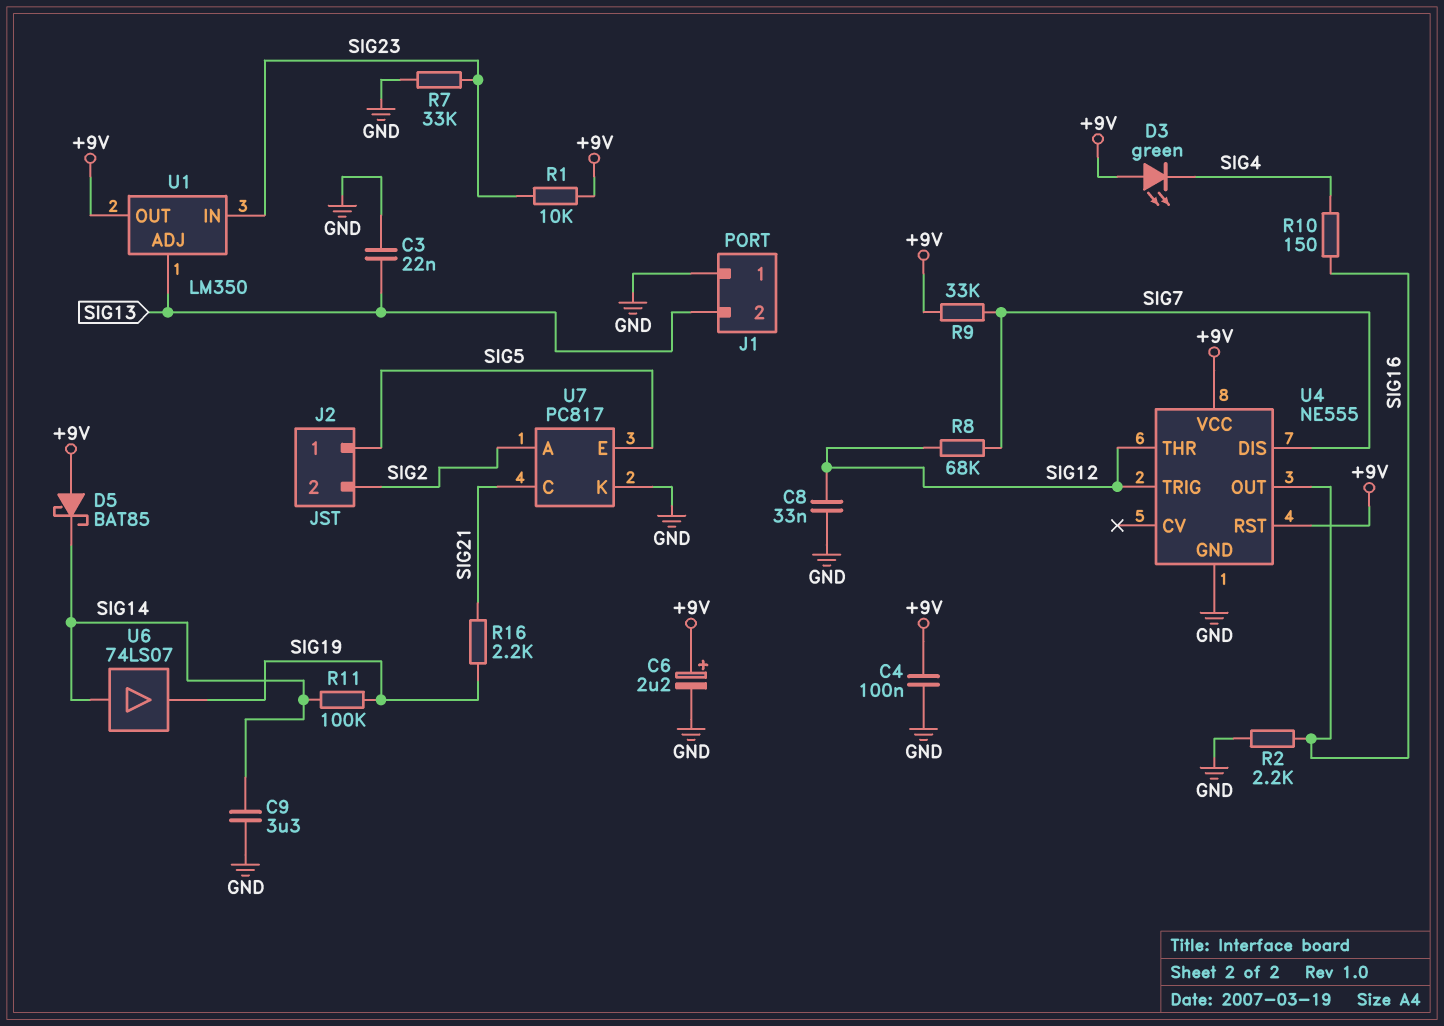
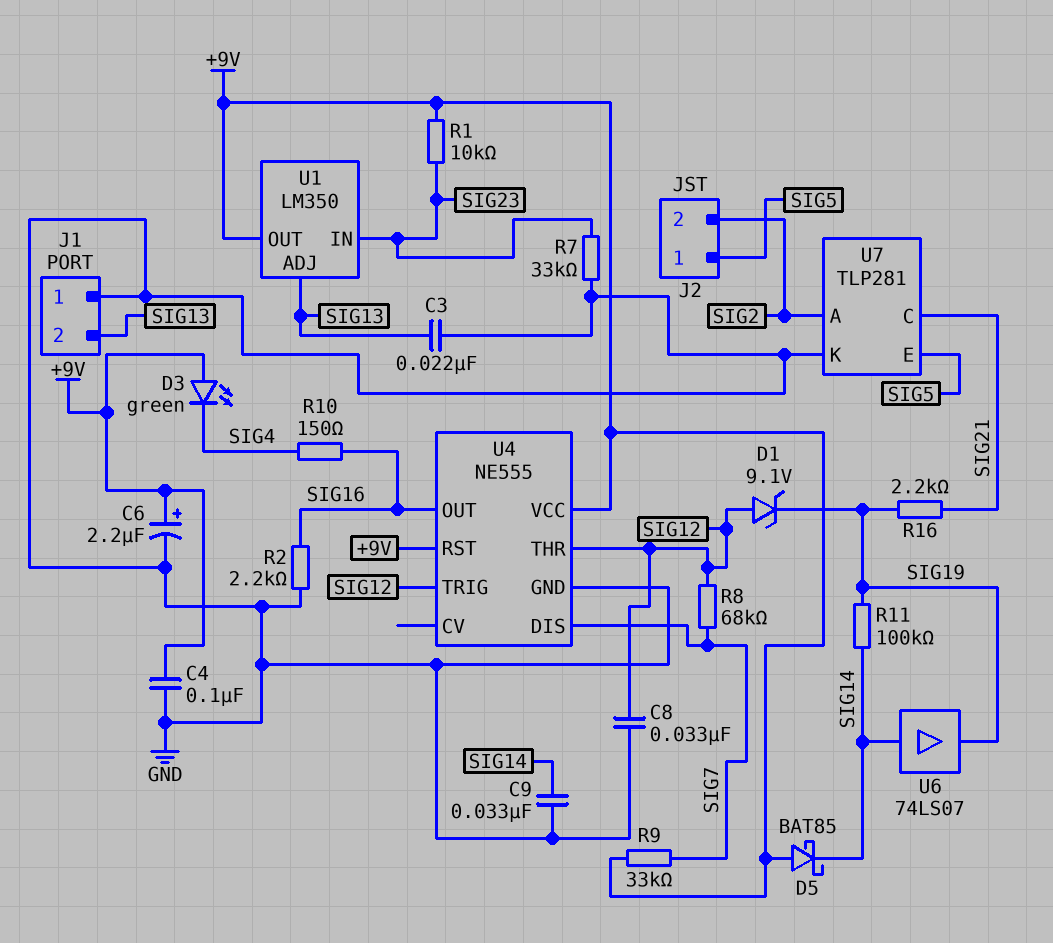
C9: 3.3uF (GND, SIG14) -> 33nF (GND, SIG14)
D1: none -> zener 9.1V (A SIG12, K SIG19)
U7: PC817 -> TLP281

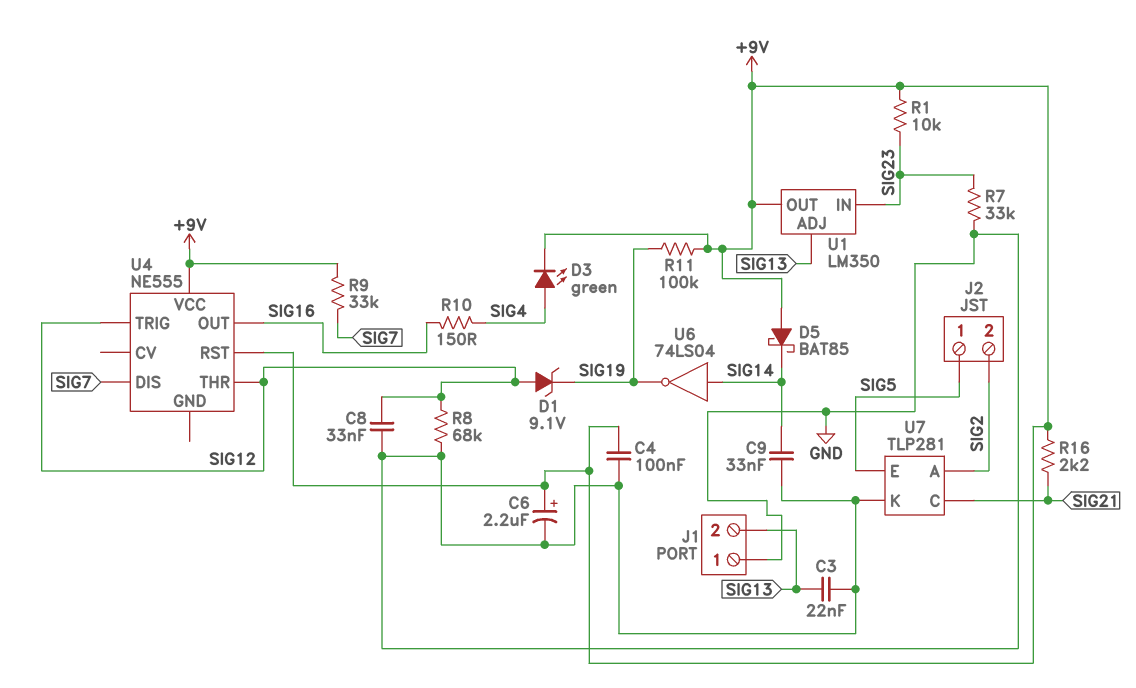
D3: LED green (A +9V, K SIG4) -> LED green (A SIG4, K +9V)
R2: 2.2k (GND, SIG16) -> none
R8: 68k (SIG7, SIG12) -> 68k (GND, SIG12)
R11: 100k (SIG14, SIG19) -> 100k (+9V, SIG19)
R16: 2.2k (SIG19, SIG21) -> 2.2k (+9V, SIG21)
U4 pin GND: GND -> none
U6: buffer 74LS07 (in SIG14, out SIG19) -> NOT 74LS04 (in SIG14, out SIG19)

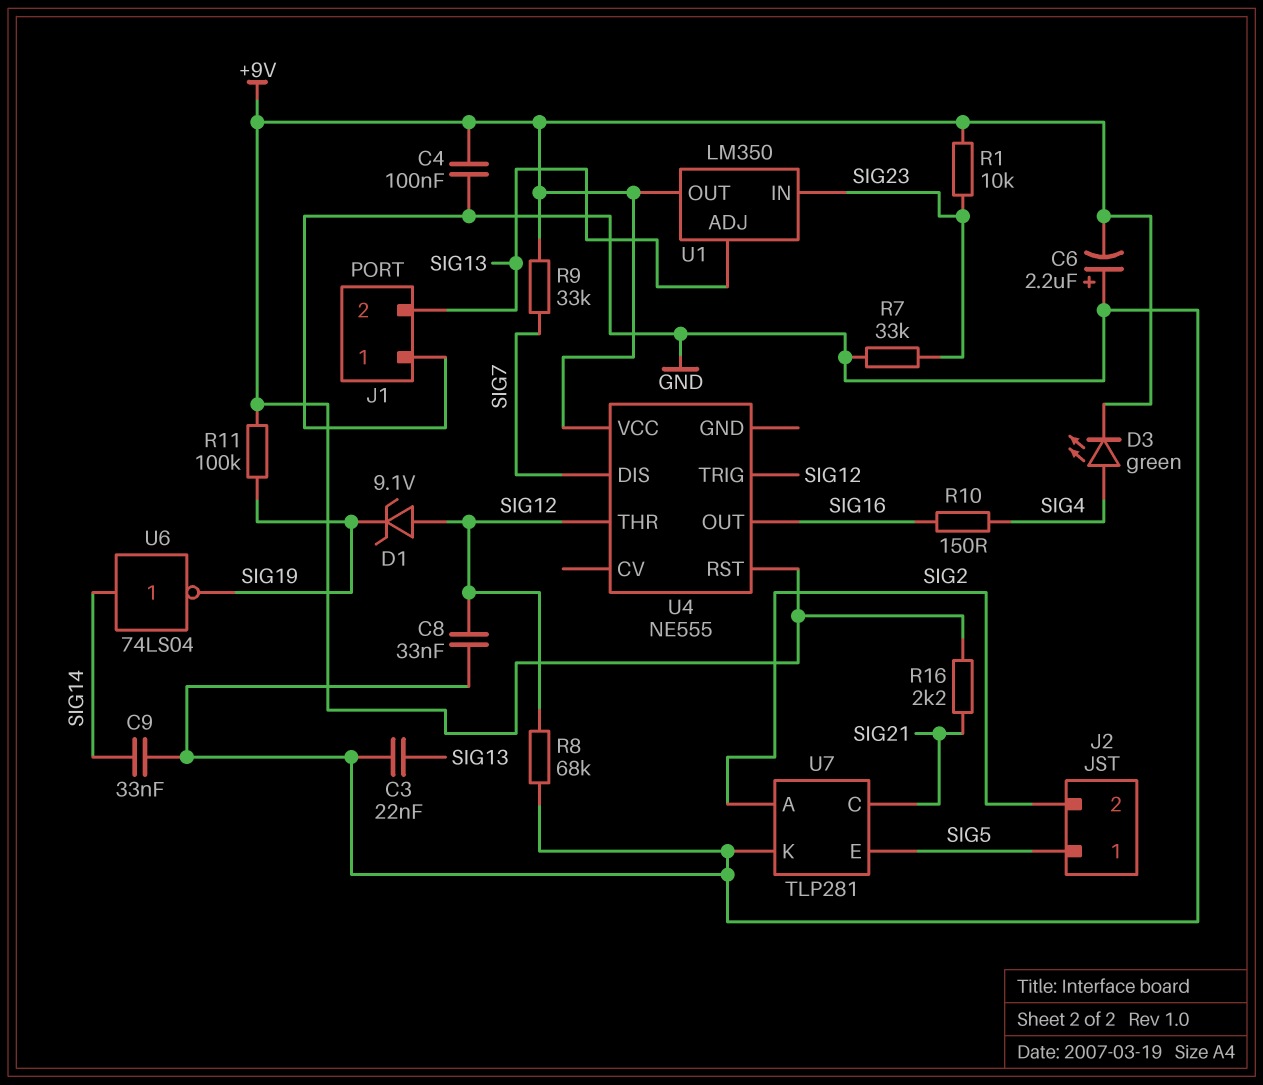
C6: 2.2uF (plus +9V, minus GND) -> 2.2uF (plus GND, minus +9V)
D5: schottky BAT85 (A +9V, K SIG14) -> none

